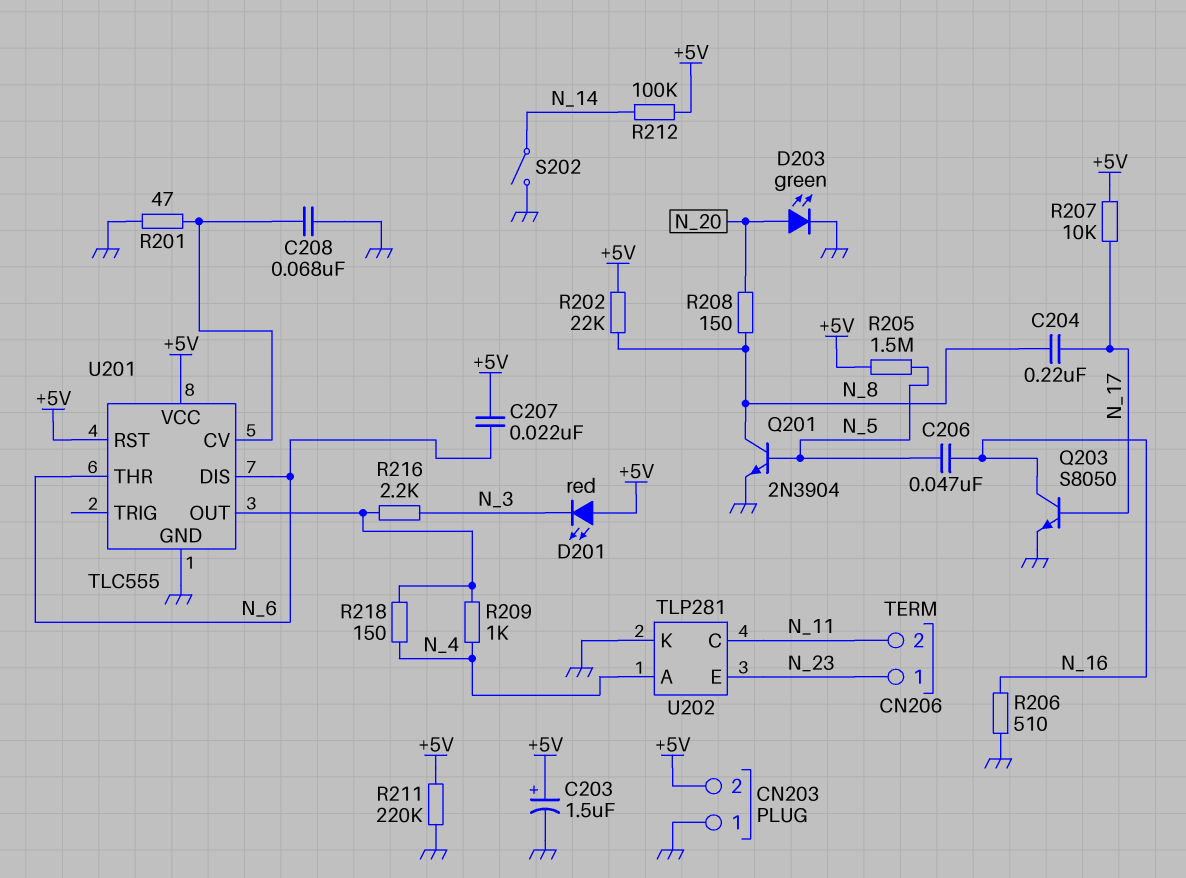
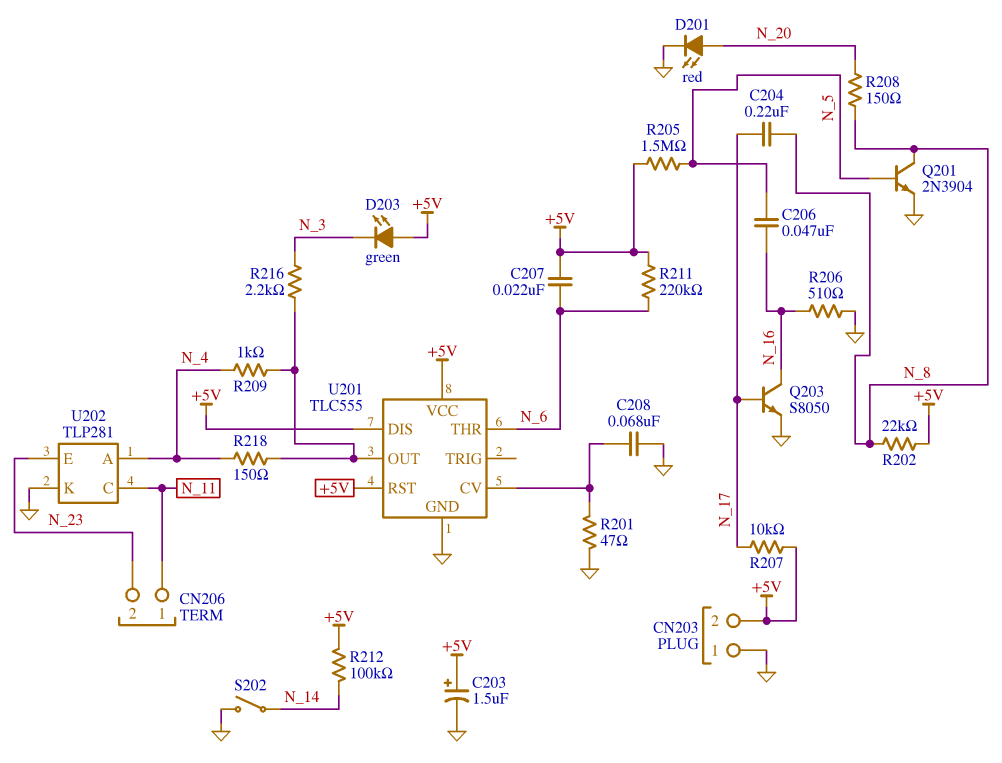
CN206 pin 1: N_23 -> N_11
CN206 pin 2: N_11 -> N_23
D201: LED red (A +5V, K N_3) -> LED red (A N_20, K GND)
D203: LED green (A N_20, K GND) -> LED green (A +5V, K N_3)
R211: 220k (+5V, GND) -> 220k (+5V, N_6)
U201 pin DIS: N_6 -> +5V

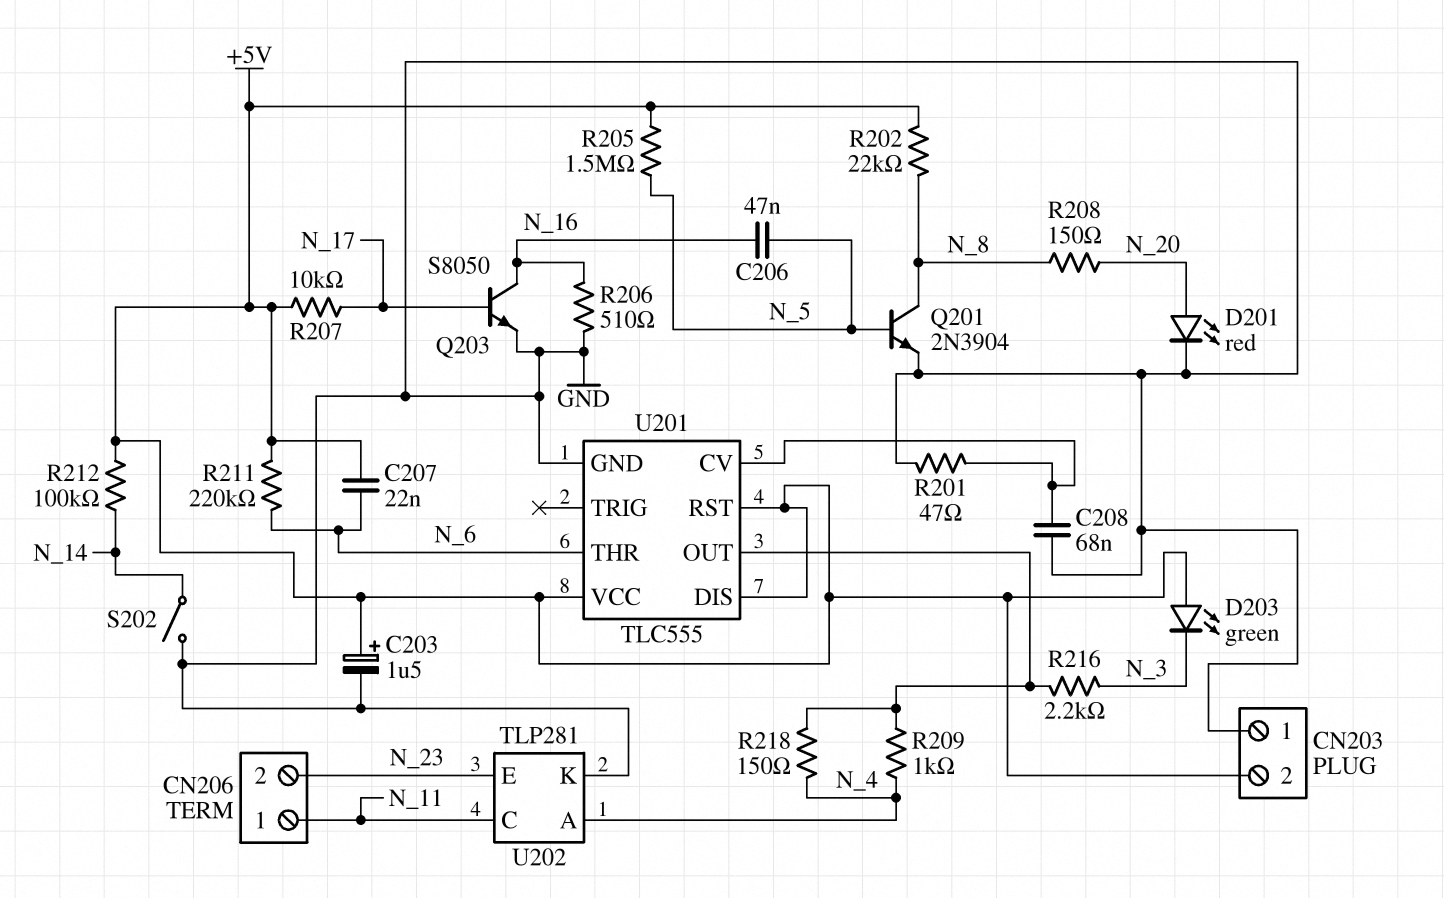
C204: 220nF (N_8, N_17) -> none

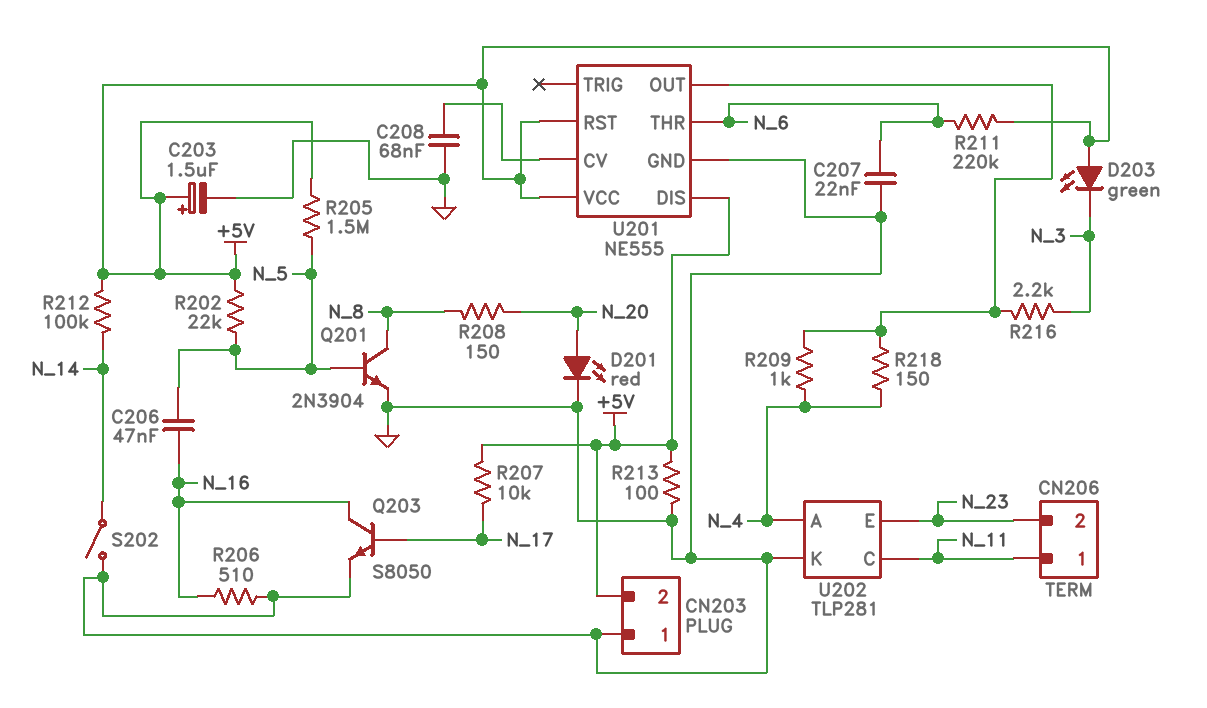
C207: 22nF (+5V, N_6) -> 22nF (GND, N_6)
R201: 47 (GND, U201/CV) -> none
R202: 22k (+5V, N_8) -> 22k (+5V, N_5)
R213: none -> 100 (+5V, GND)
U201: TLC555 -> NE555

